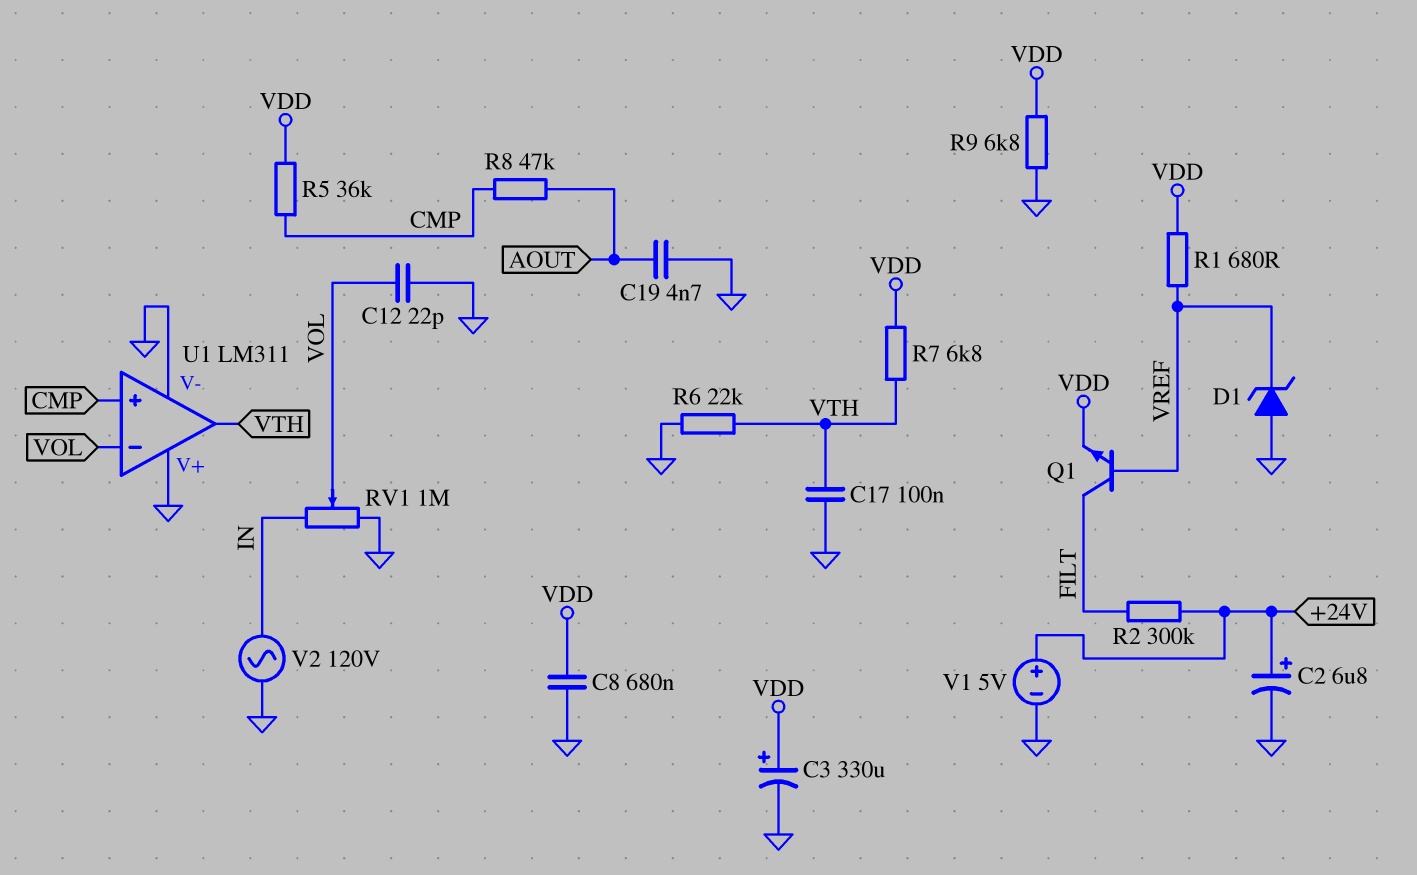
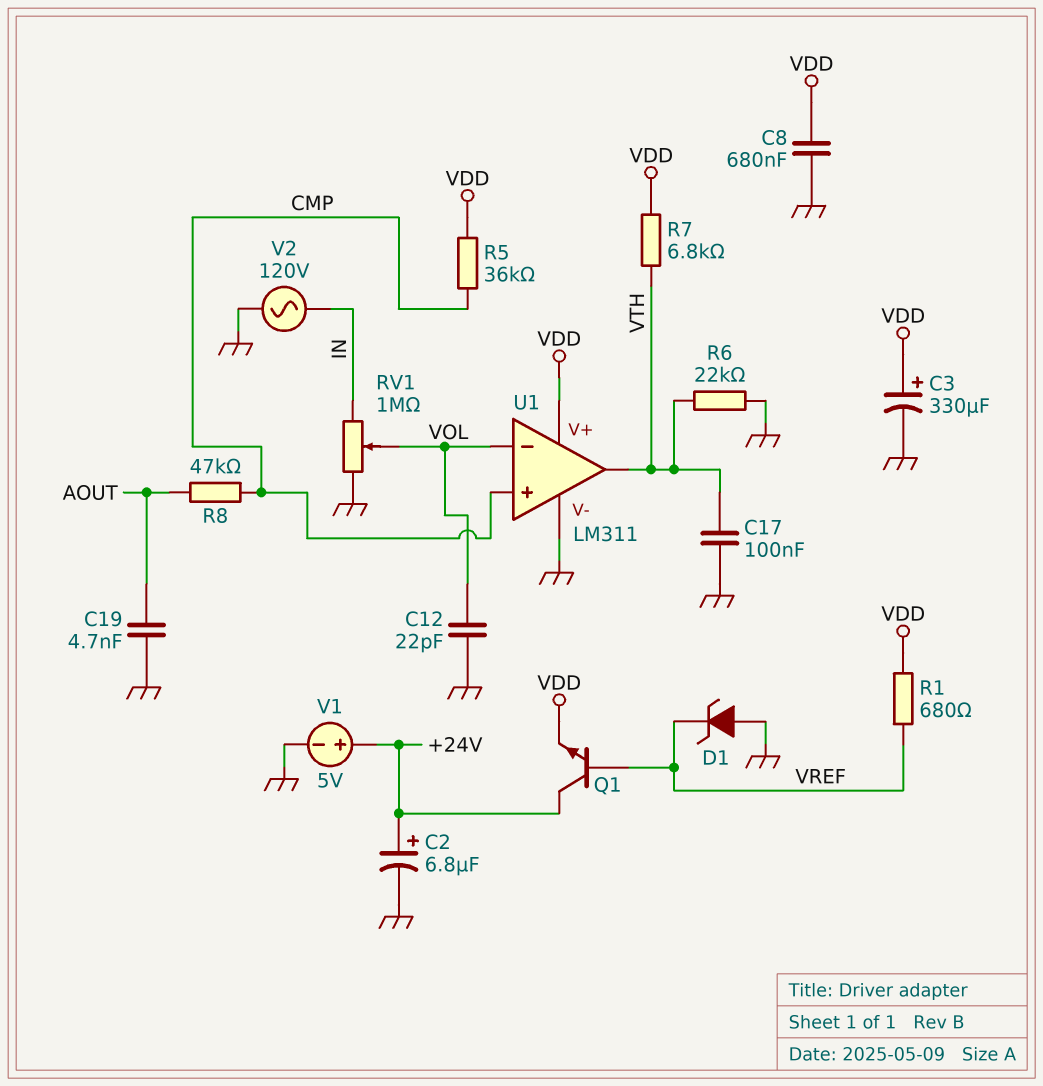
Q1: NPN (B VREF, C FILT, E VDD) -> NPN (B VREF, C +24V, E VDD)
R2: 300k (+24V, FILT) -> none
R9: 6.8k (GND, VDD) -> none
U1 pin V+: GND -> VDD

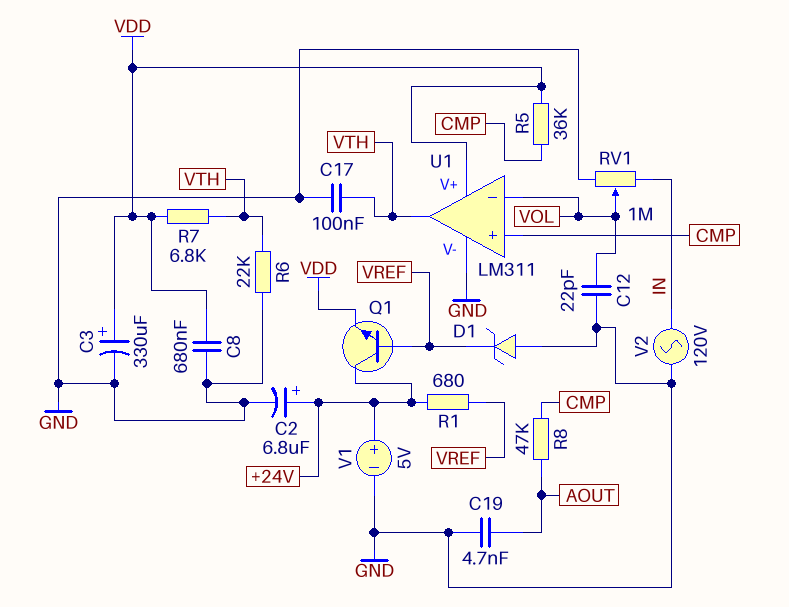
R1: 680 (VDD, VREF) -> 680 (+24V, VREF)

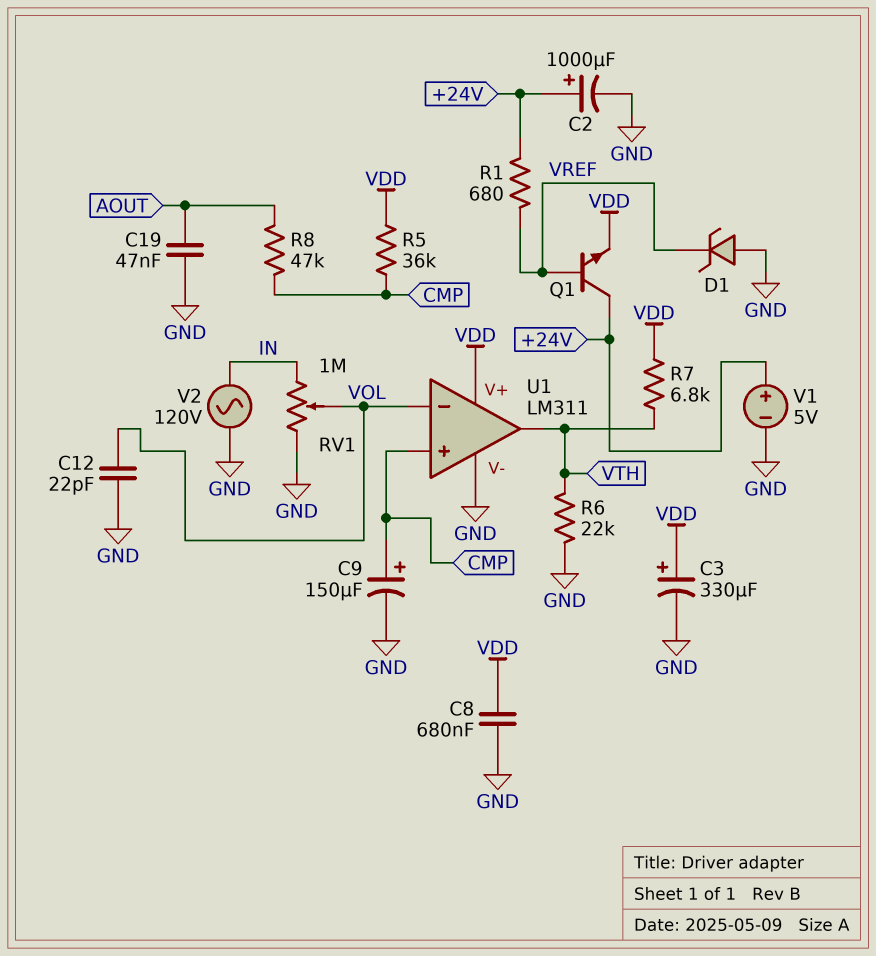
C2: 6.8uF (plus +24V, minus GND) -> 1000uF (plus +24V, minus GND)
C9: none -> 150uF (plus CMP, minus GND)
C17: 100nF (GND, VTH) -> none
C19: 4.7nF (AOUT, GND) -> 47nF (AOUT, GND)

